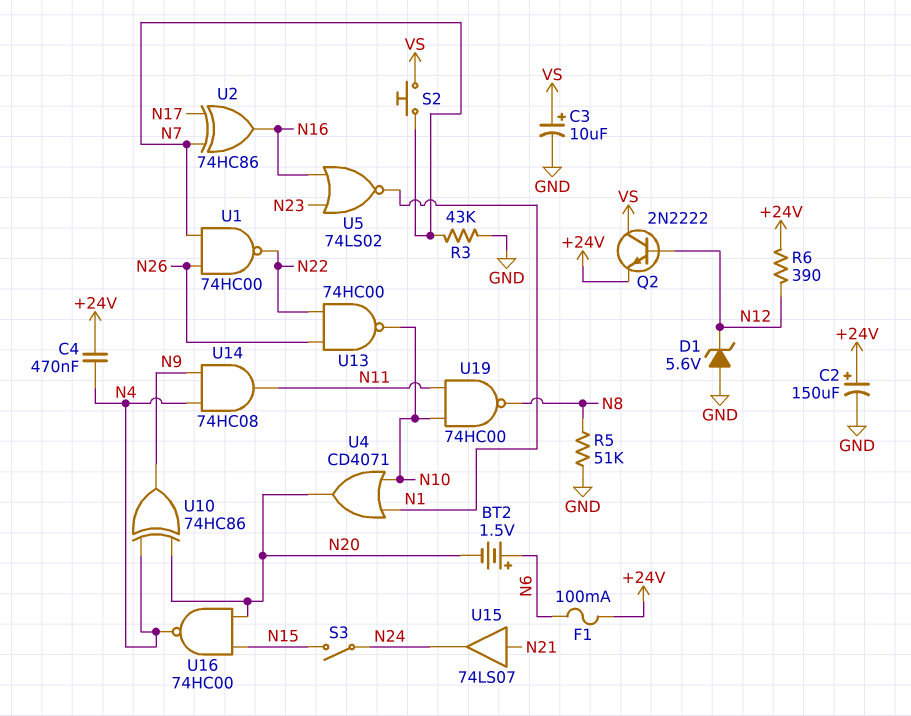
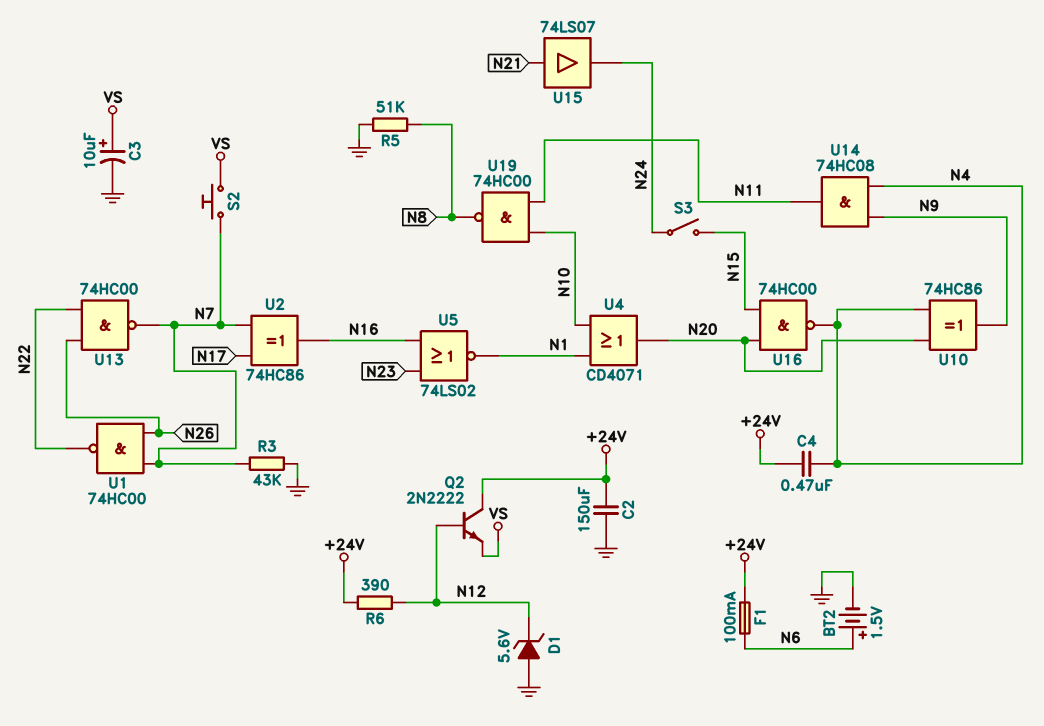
BT2: 1.5V (plus N6, minus N20) -> 1.5V (plus N6, minus GND)
C2: 150uF (plus +24V, minus GND) -> 150uF (+24V, GND)
Q2: NPN 2N2222 (B N12, C VS, E +24V) -> NPN 2N2222 (B N12, C +24V, E VS)
U13: NAND 74HC00 (in N22, in N26, out N10) -> NAND 74HC00 (in N22, in N26, out N7)

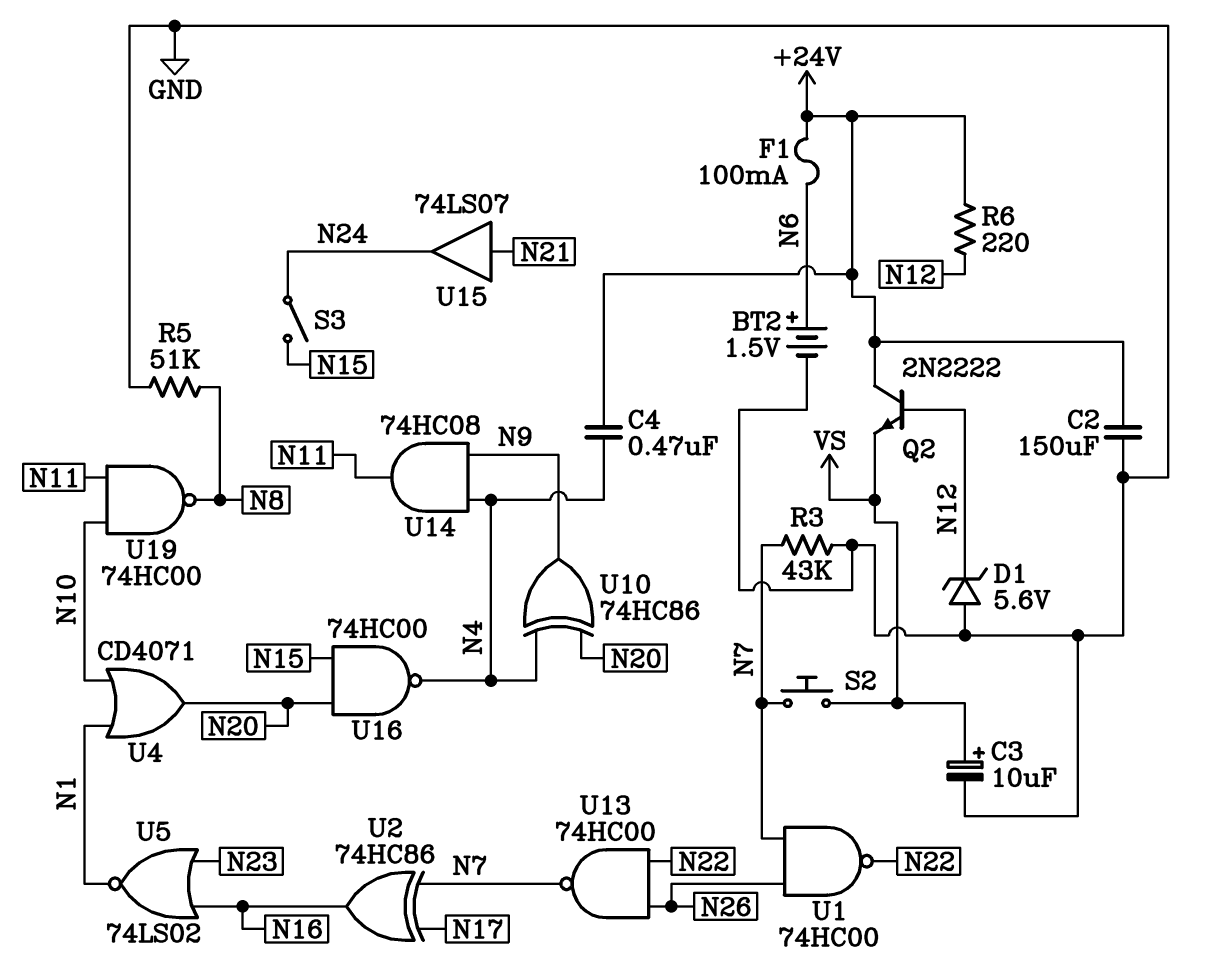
R6: 390 (+24V, N12) -> 220 (+24V, N12)

